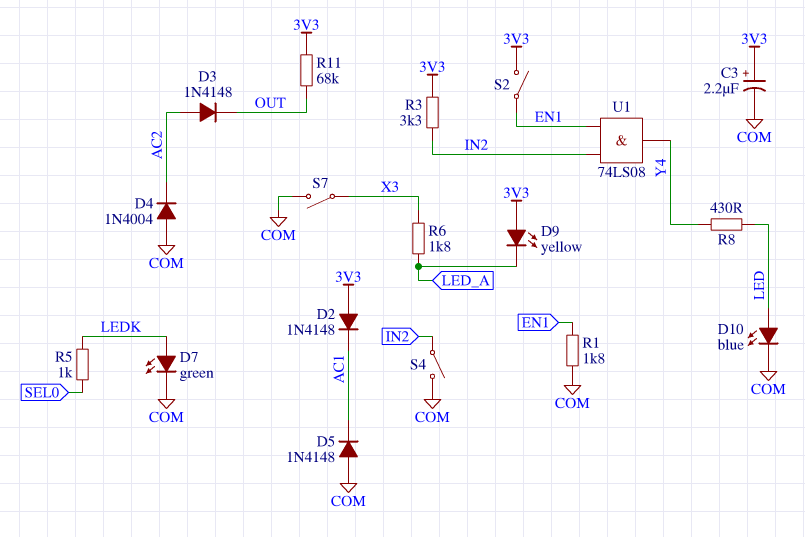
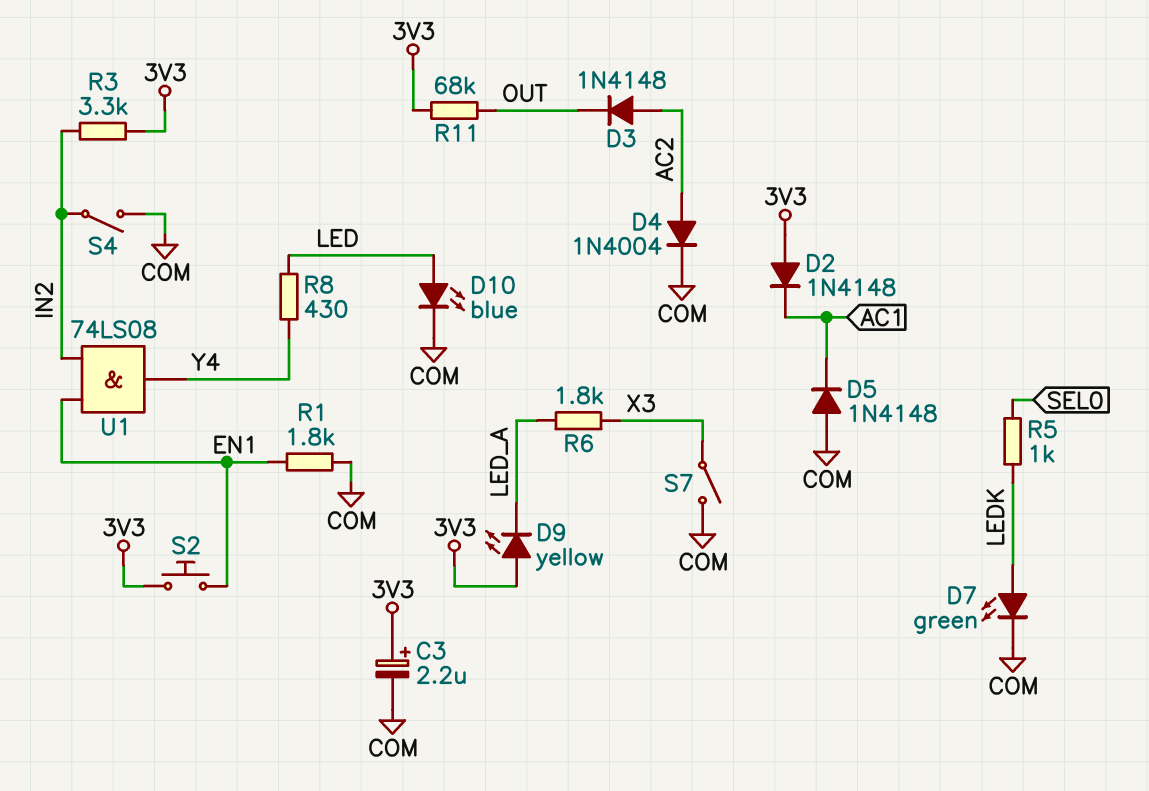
D4: diode 1N4004 (A COM, K AC2) -> diode 1N4004 (A AC2, K COM)
S2: switch (3V3, EN1) -> button (3V3, EN1)

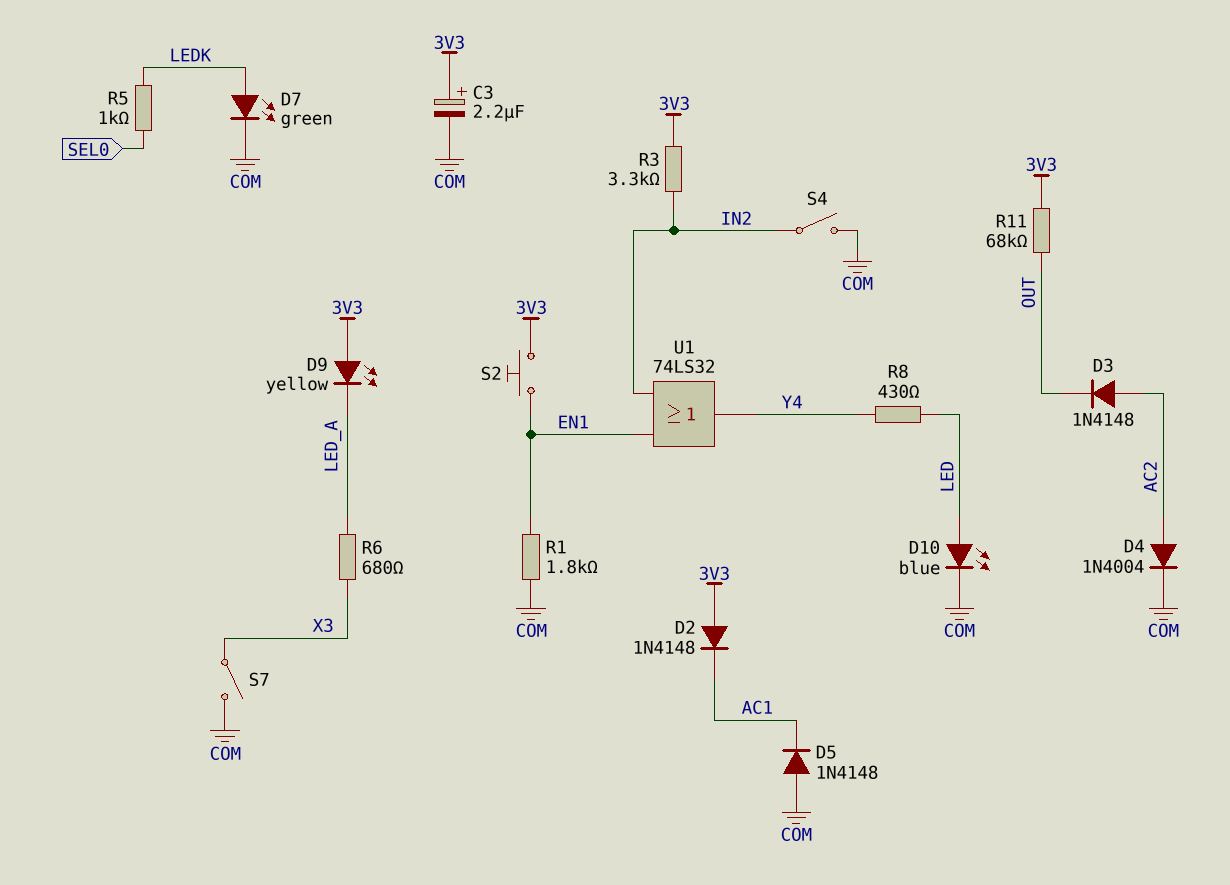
R6: 1.8k (LED_A, X3) -> 680 (LED_A, X3)
U1: AND 74LS08 (in EN1, in IN2, out Y4) -> OR 74LS32 (in EN1, in IN2, out Y4)

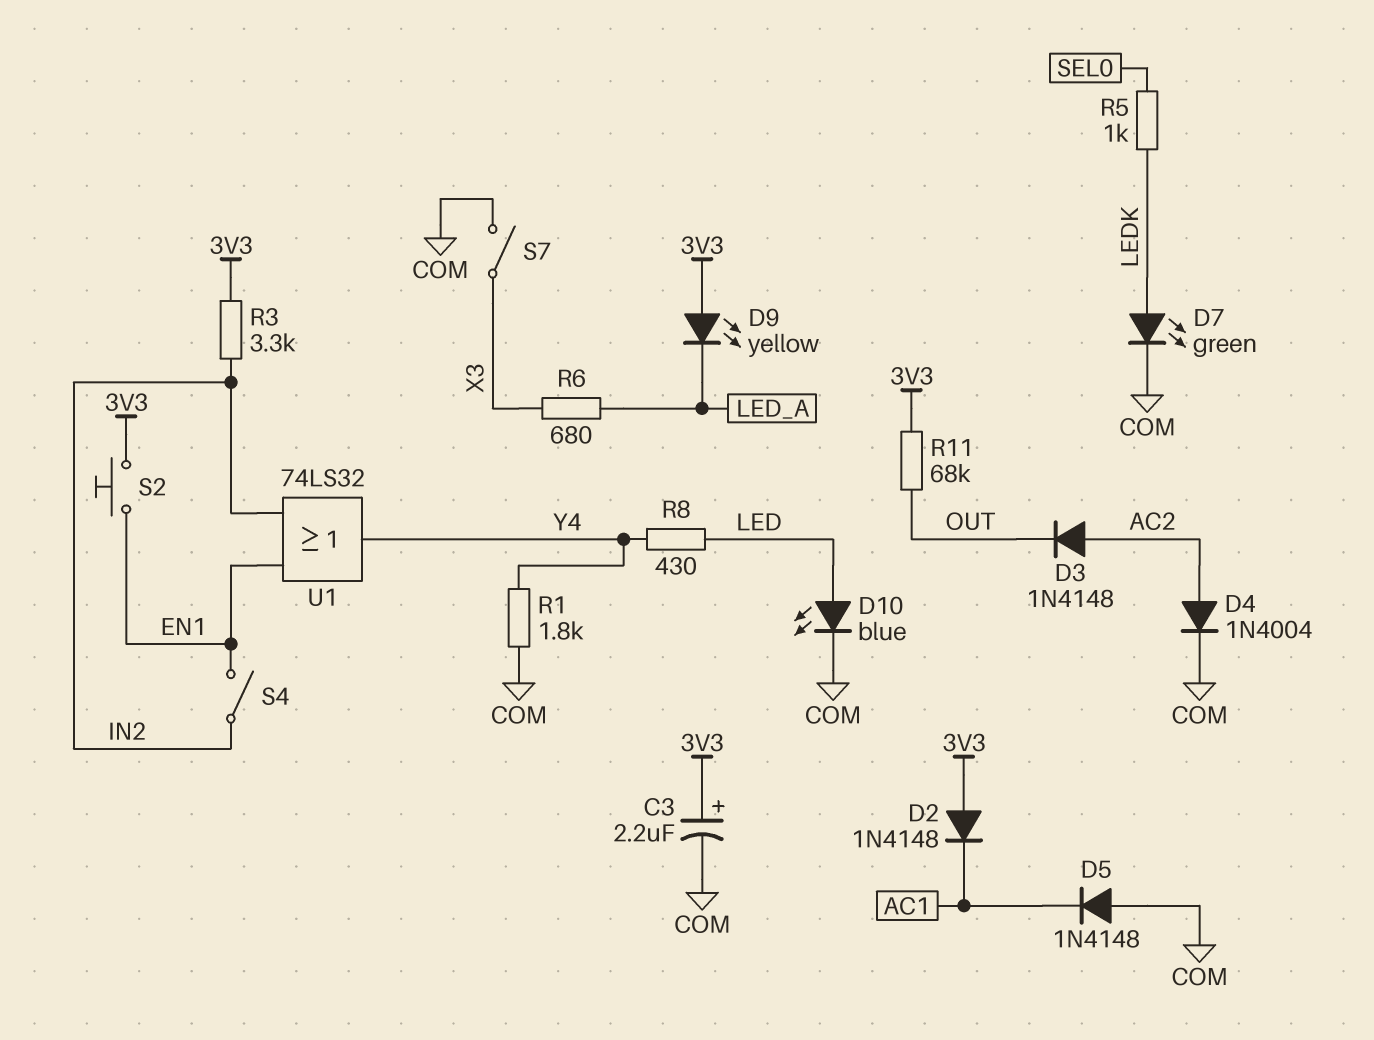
R1: 1.8k (COM, EN1) -> 1.8k (COM, Y4)
S4: switch (COM, IN2) -> switch (EN1, IN2)

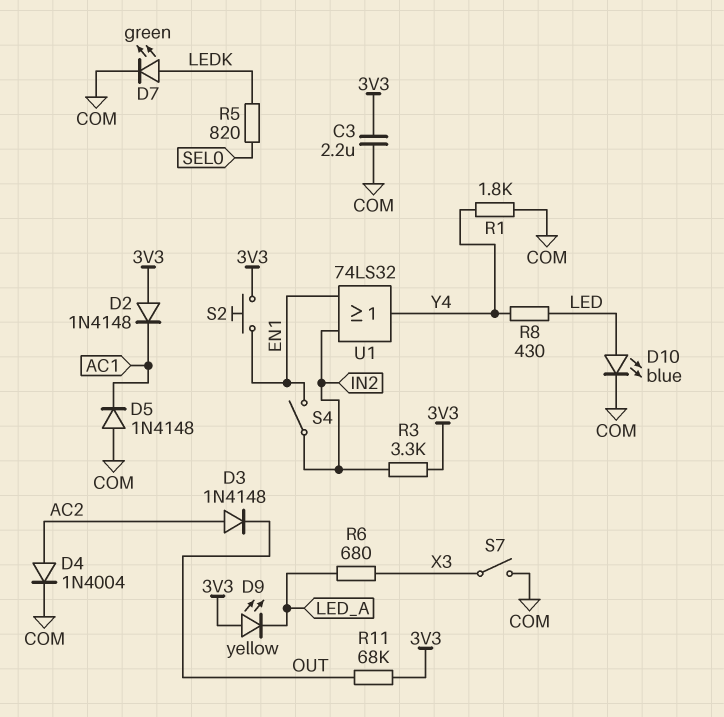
C3: 2.2uF (plus 3V3, minus COM) -> 2.2uF (3V3, COM)
R5: 1k (LEDK, SEL0) -> 820 (LEDK, SEL0)

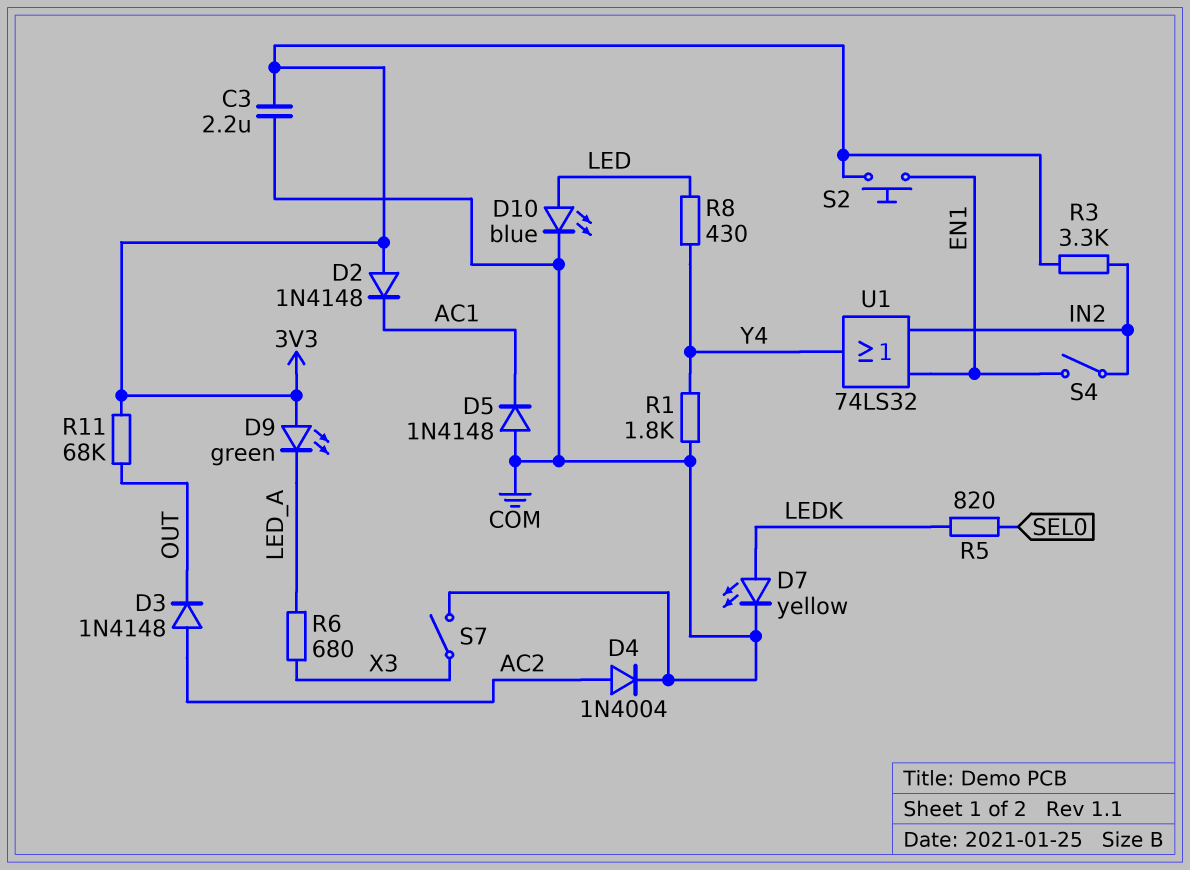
D7: LED green (A LEDK, K COM) -> LED yellow (A LEDK, K COM)
D9: LED yellow (A 3V3, K LED_A) -> LED green (A 3V3, K LED_A)

